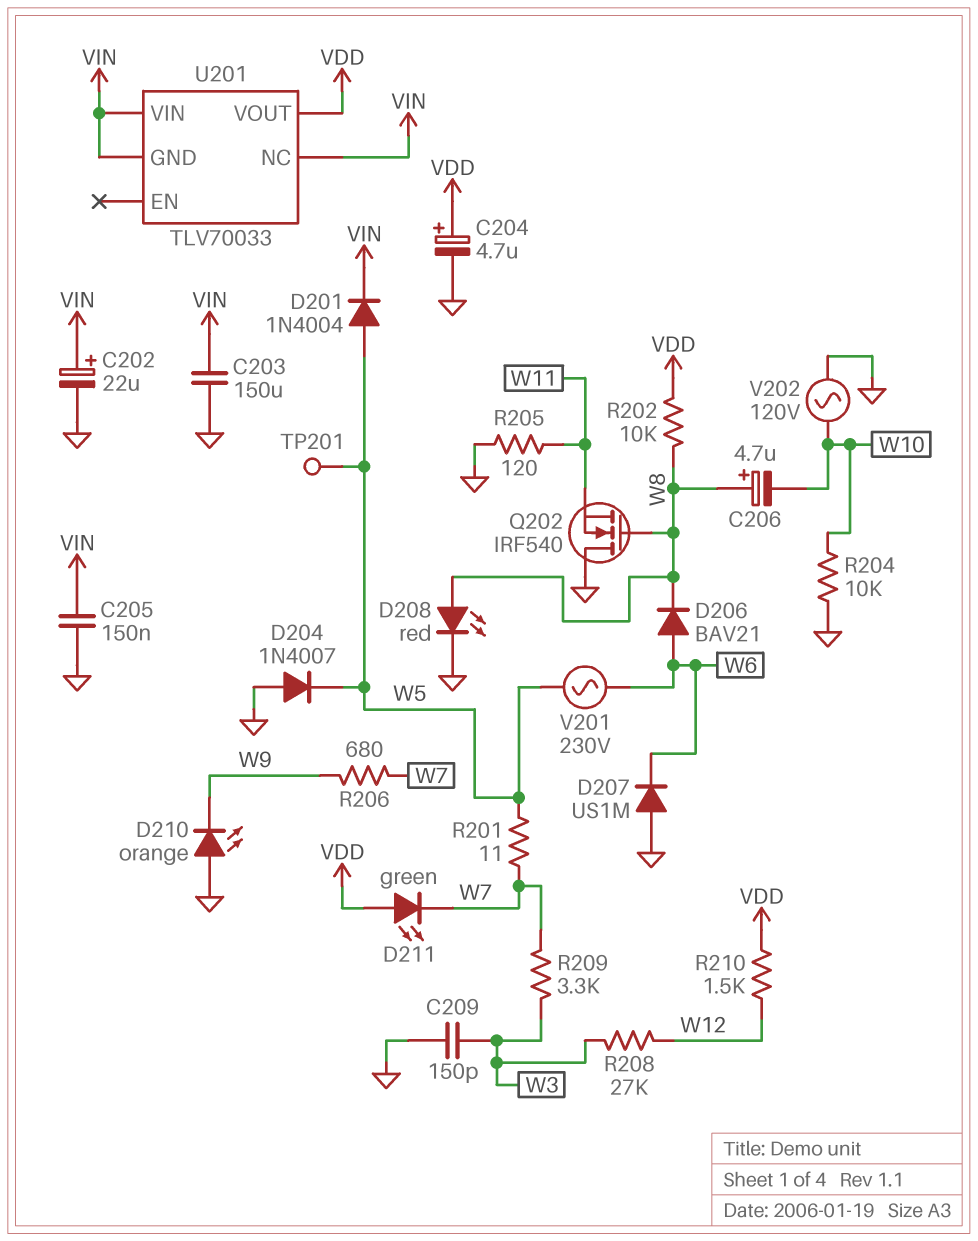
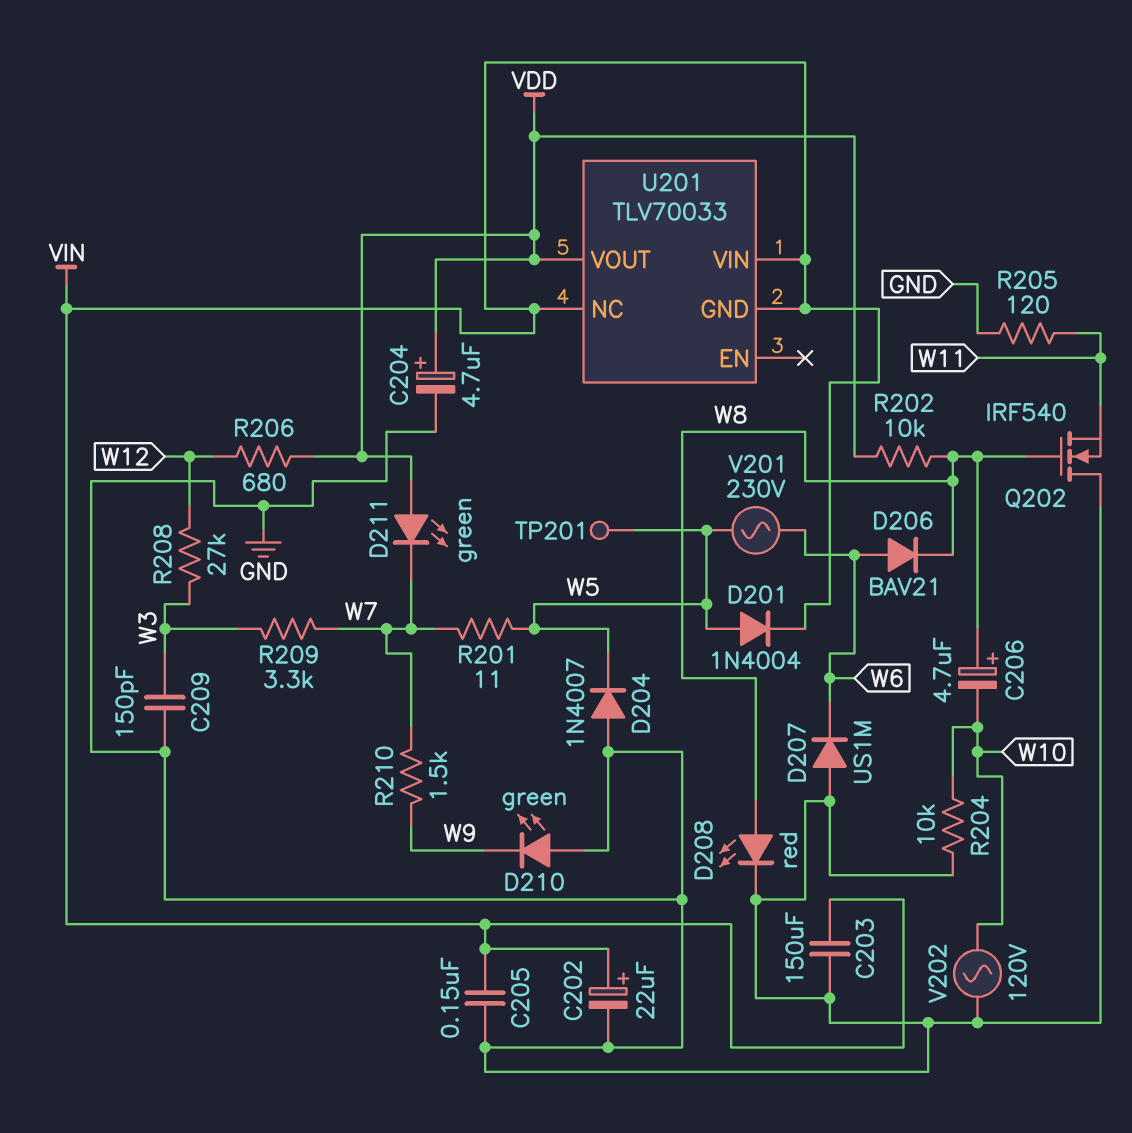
D210: LED orange (A GND, K W9) -> LED green (A GND, K W9)
R206: 680 (W7, W9) -> 680 (VDD, W12)
R210: 1.5k (VDD, W12) -> 1.5k (W7, W9)

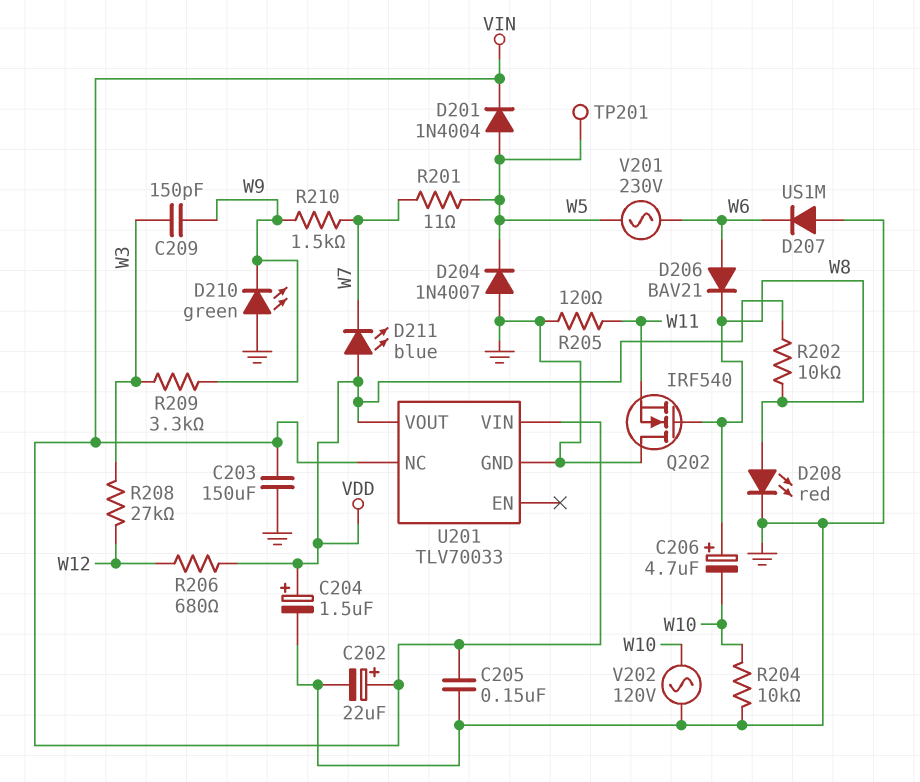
C204: 4.7uF (plus VDD, minus GND) -> 1.5uF (plus VDD, minus GND)
C209: 150pF (GND, W3) -> 150pF (W3, W9)
D211: LED green (A VDD, K W7) -> LED blue (A VDD, K W7)
R209: 3.3k (W3, W7) -> 3.3k (W3, W9)
U201 pin GND: VIN -> GND

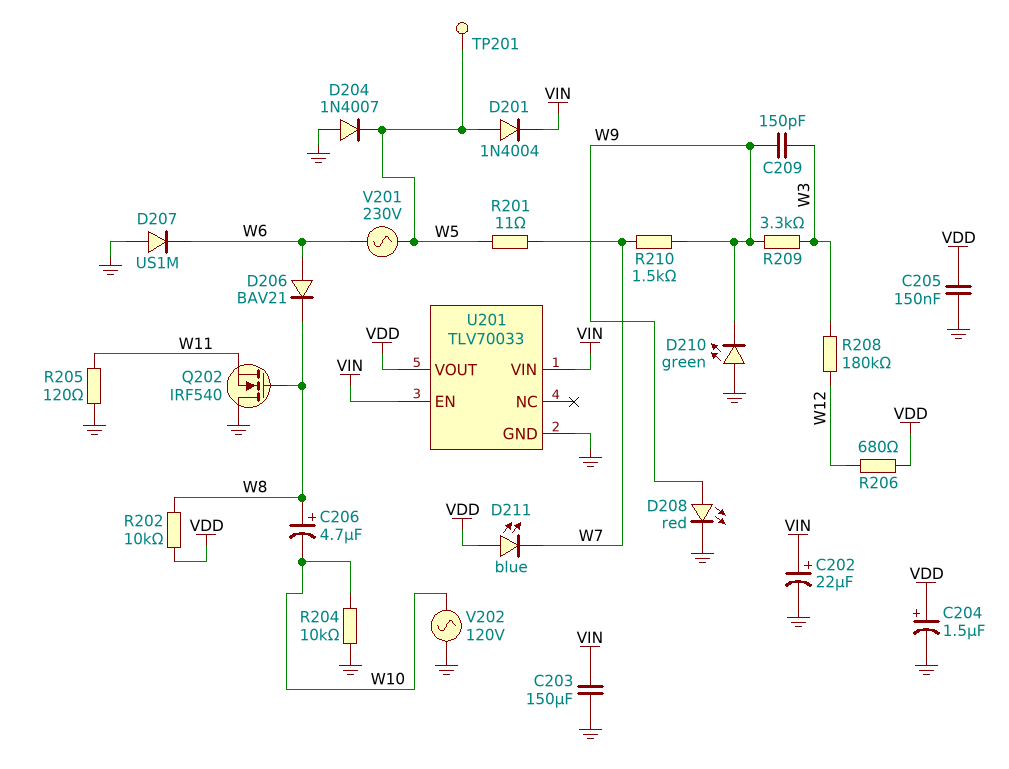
C205: 150nF (GND, VIN) -> 150nF (GND, VDD)
D208: LED red (A W8, K GND) -> LED red (A W9, K GND)
R208: 27k (W3, W12) -> 180k (W3, W12)
U201 pin EN: none -> VIN
U201 pin NC: VIN -> none

